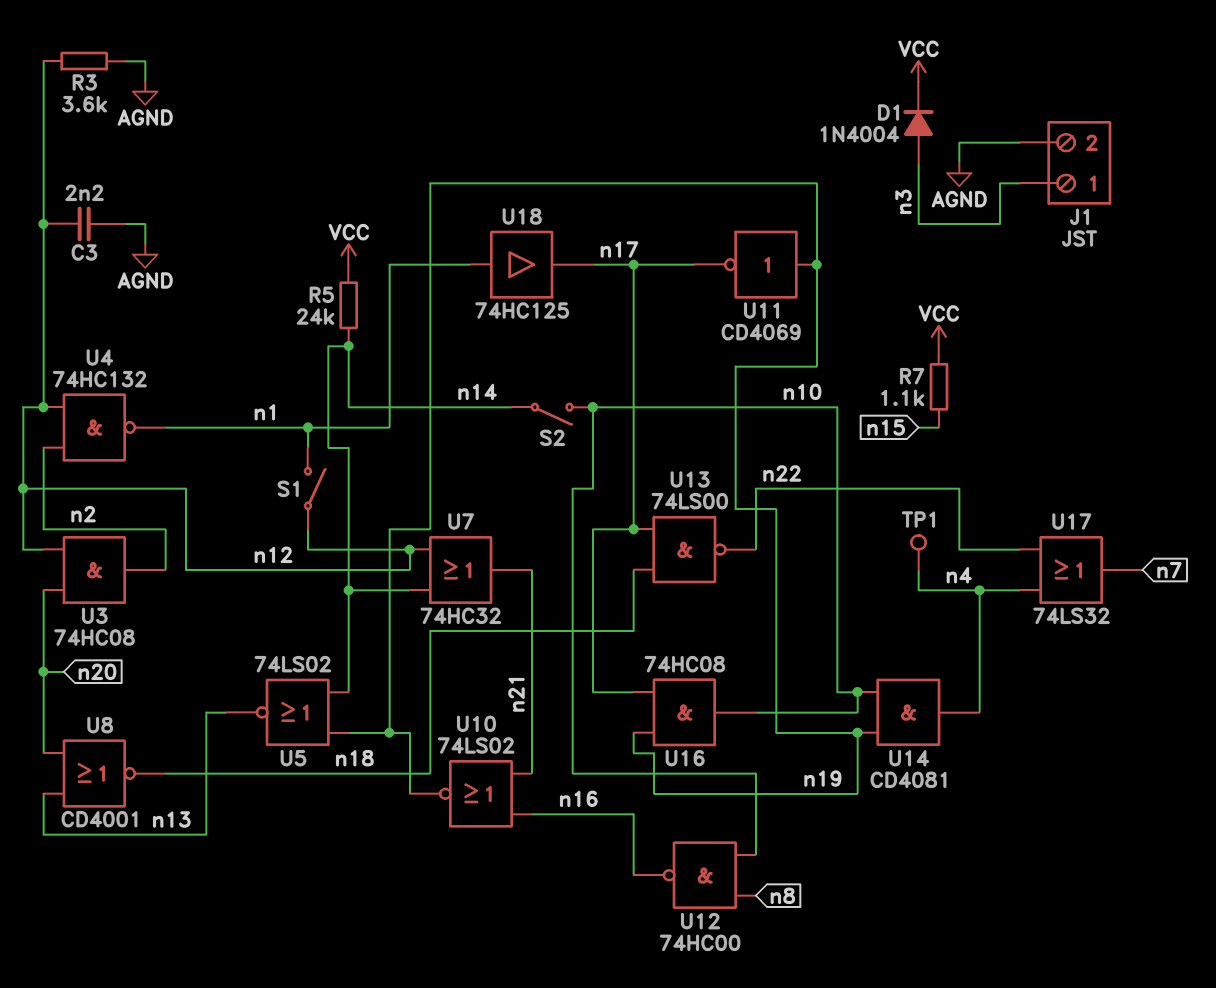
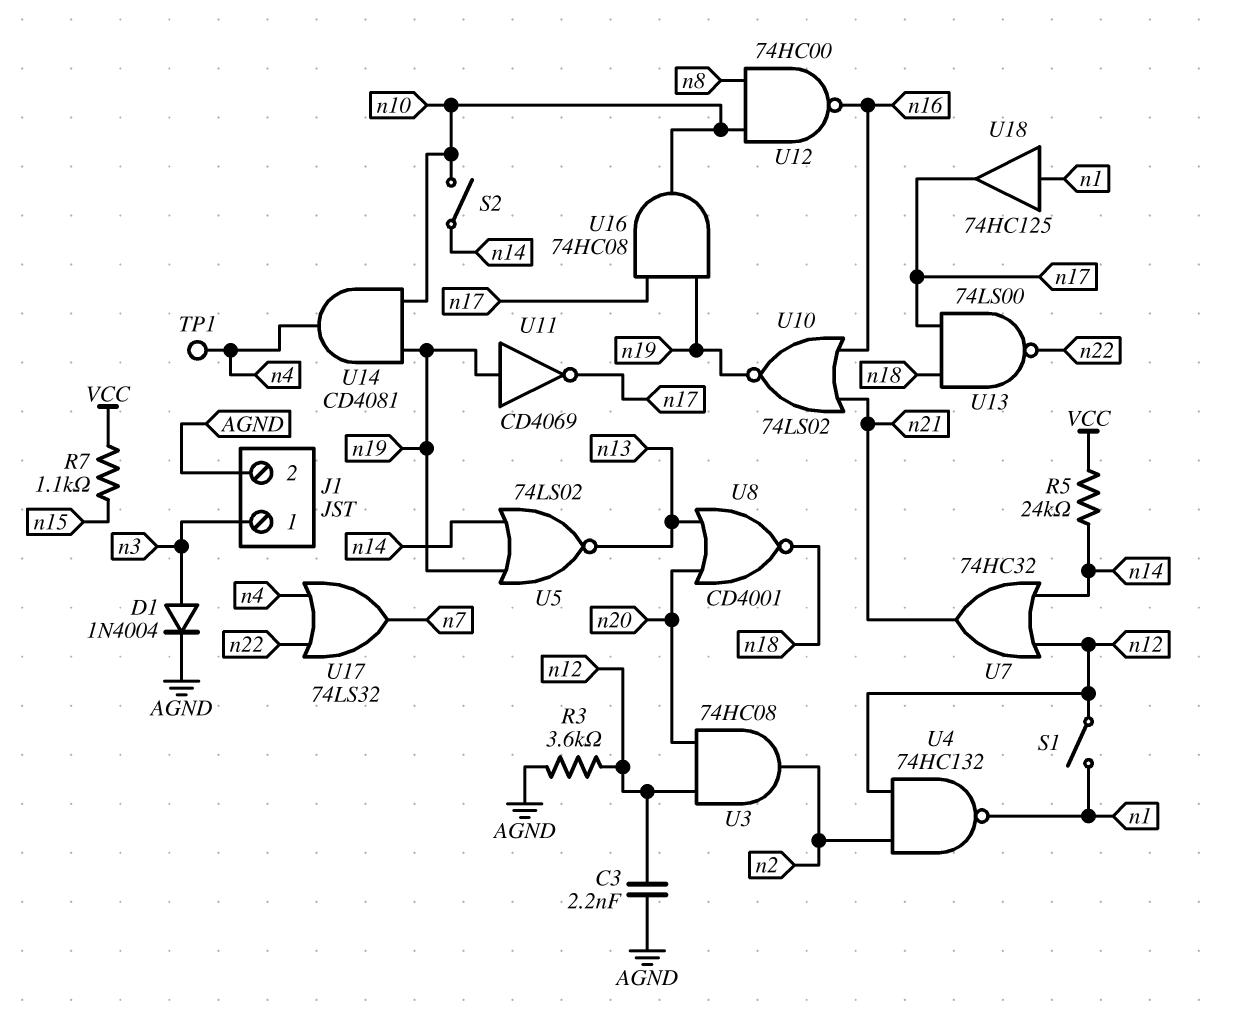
D1: diode 1N4004 (A n3, K VCC) -> diode 1N4004 (A n3, K AGND)

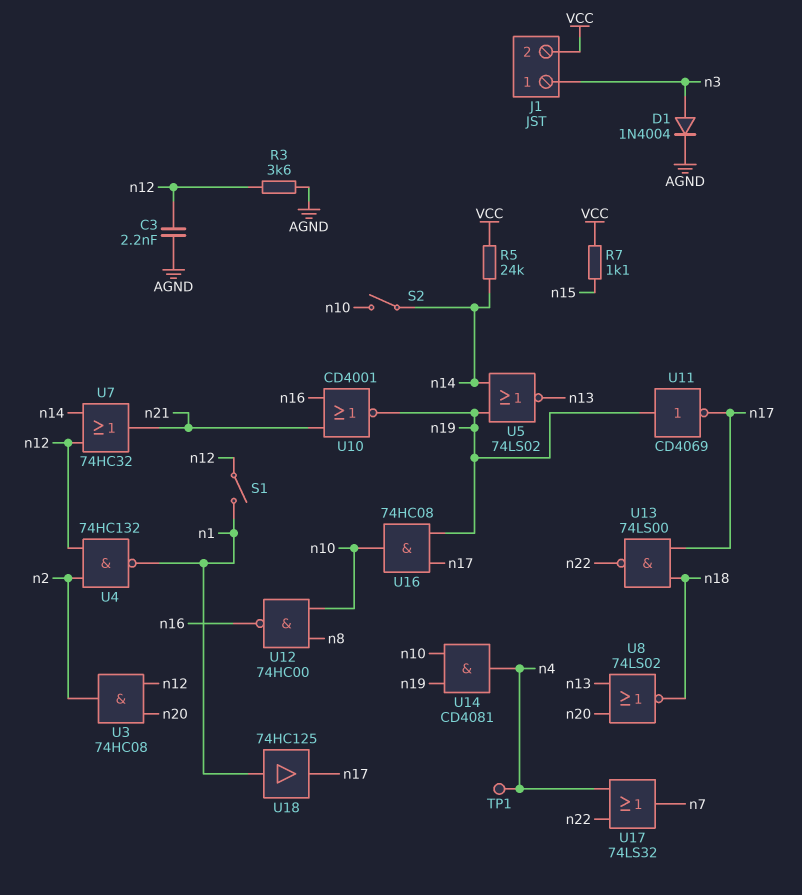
J1 pin 2: AGND -> VCC
U8: NOR CD4001 (in n13, in n20, out n18) -> NOR 74LS02 (in n13, in n20, out n18)
U10: NOR 74LS02 (in n16, in n21, out n19) -> NOR CD4001 (in n16, in n21, out n19)

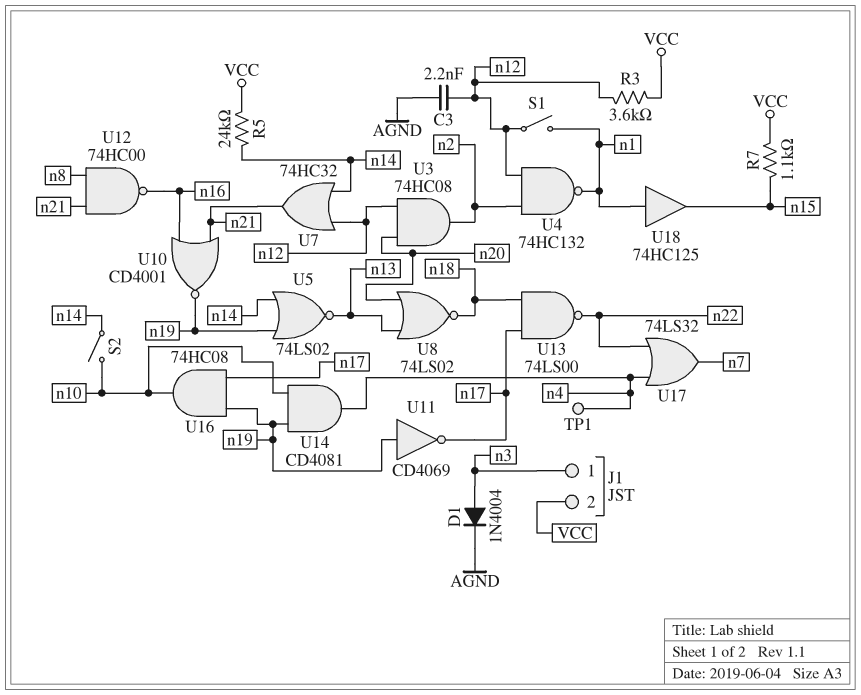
R3: 3.6k (AGND, n12) -> 3.6k (VCC, n12)
U12: NAND 74HC00 (in n8, in n10, out n16) -> NAND 74HC00 (in n8, in n21, out n16)
U18: buffer 74HC125 (in n1, out n17) -> buffer 74HC125 (in n1, out n15)

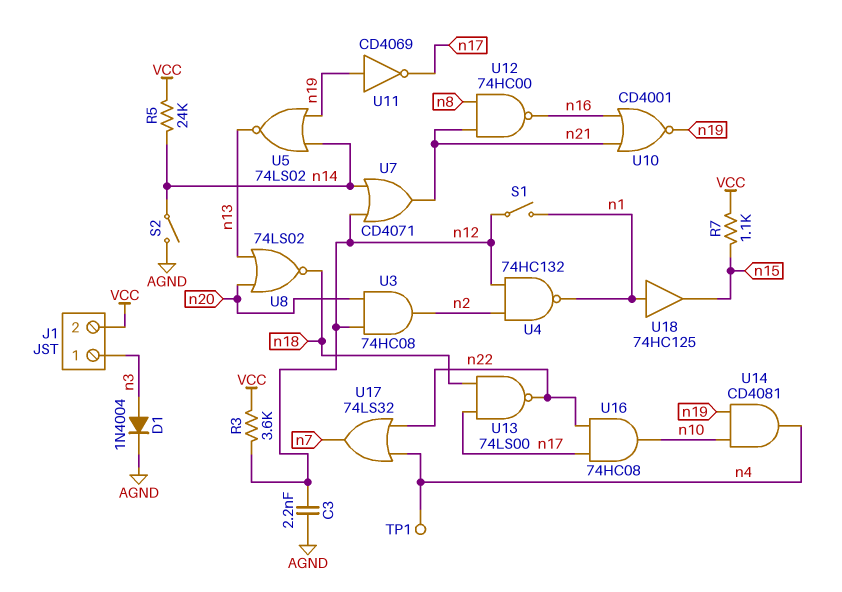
S2: switch (n10, n14) -> switch (AGND, n14)
U7: OR 74HC32 (in n12, in n14, out n21) -> OR CD4071 (in n12, in n14, out n21)
U16: AND 74HC08 (in n17, in n19, out n10) -> AND 74HC08 (in n17, in n22, out n10)

